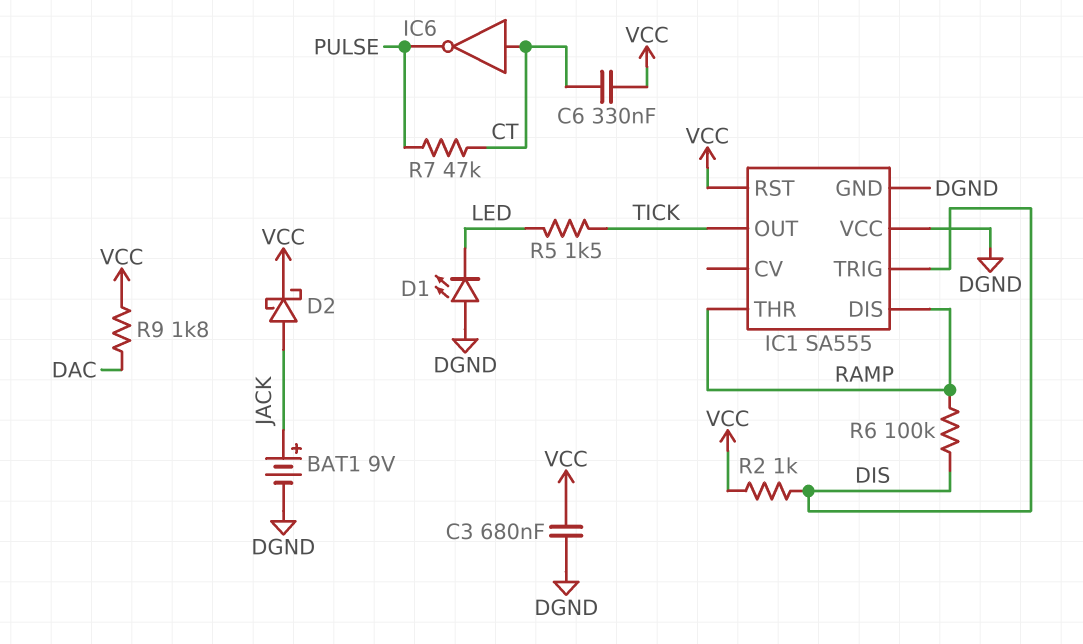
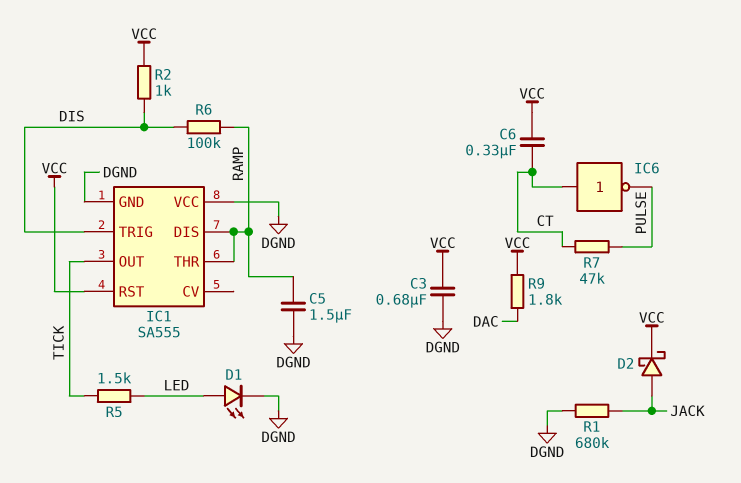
BAT1: 9V (plus JACK, minus DGND) -> none
C5: none -> 1.5uF (DGND, RAMP)
D1: LED (A DGND, K LED) -> LED (A LED, K DGND)
R1: none -> 680k (DGND, JACK)

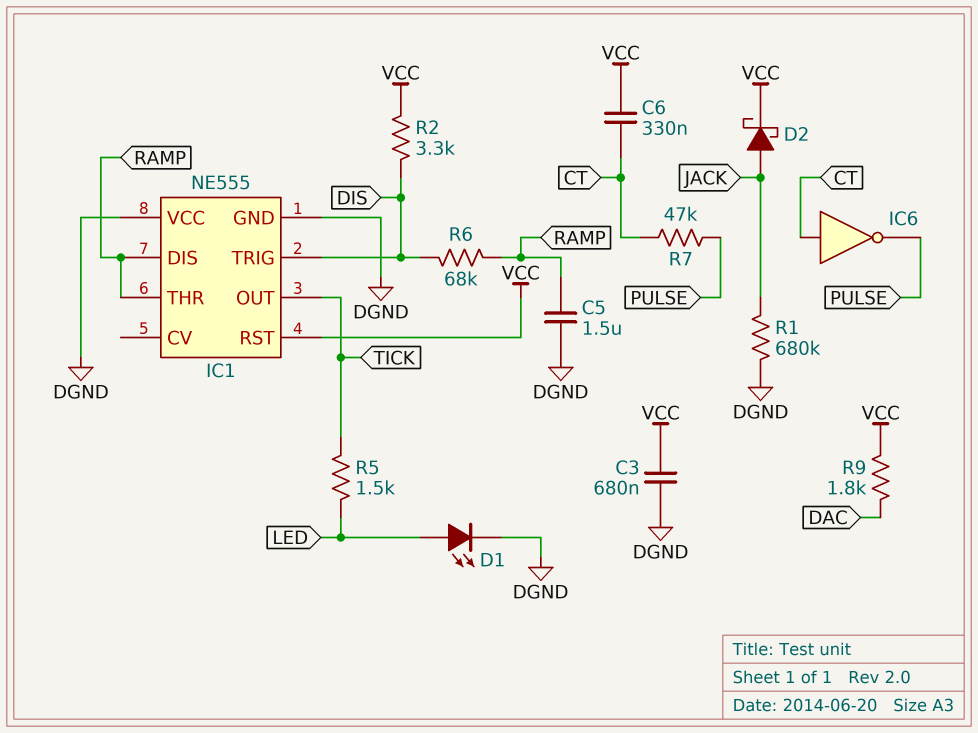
IC1: SA555 -> NE555
R2: 1k (DIS, VCC) -> 3.3k (DIS, VCC)
R6: 100k (DIS, RAMP) -> 68k (DIS, RAMP)

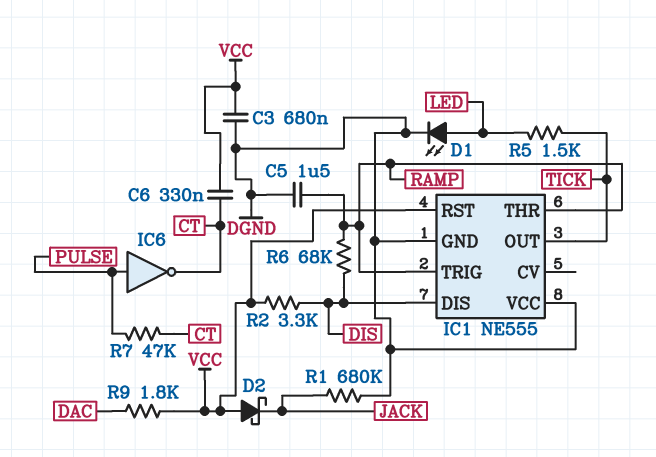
D2: schottky (A JACK, K VCC) -> schottky (A VCC, K JACK)
IC1 pin DIS: RAMP -> DIS
IC1 pin TRIG: DIS -> RAMP
IC6: NOT (in CT, out PULSE) -> NOT (in PULSE, out CT)

